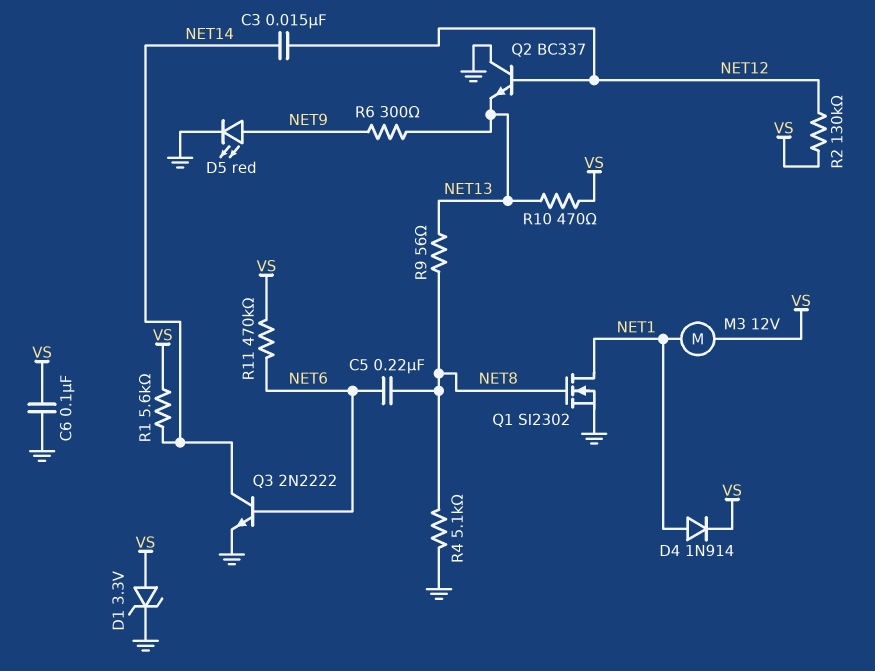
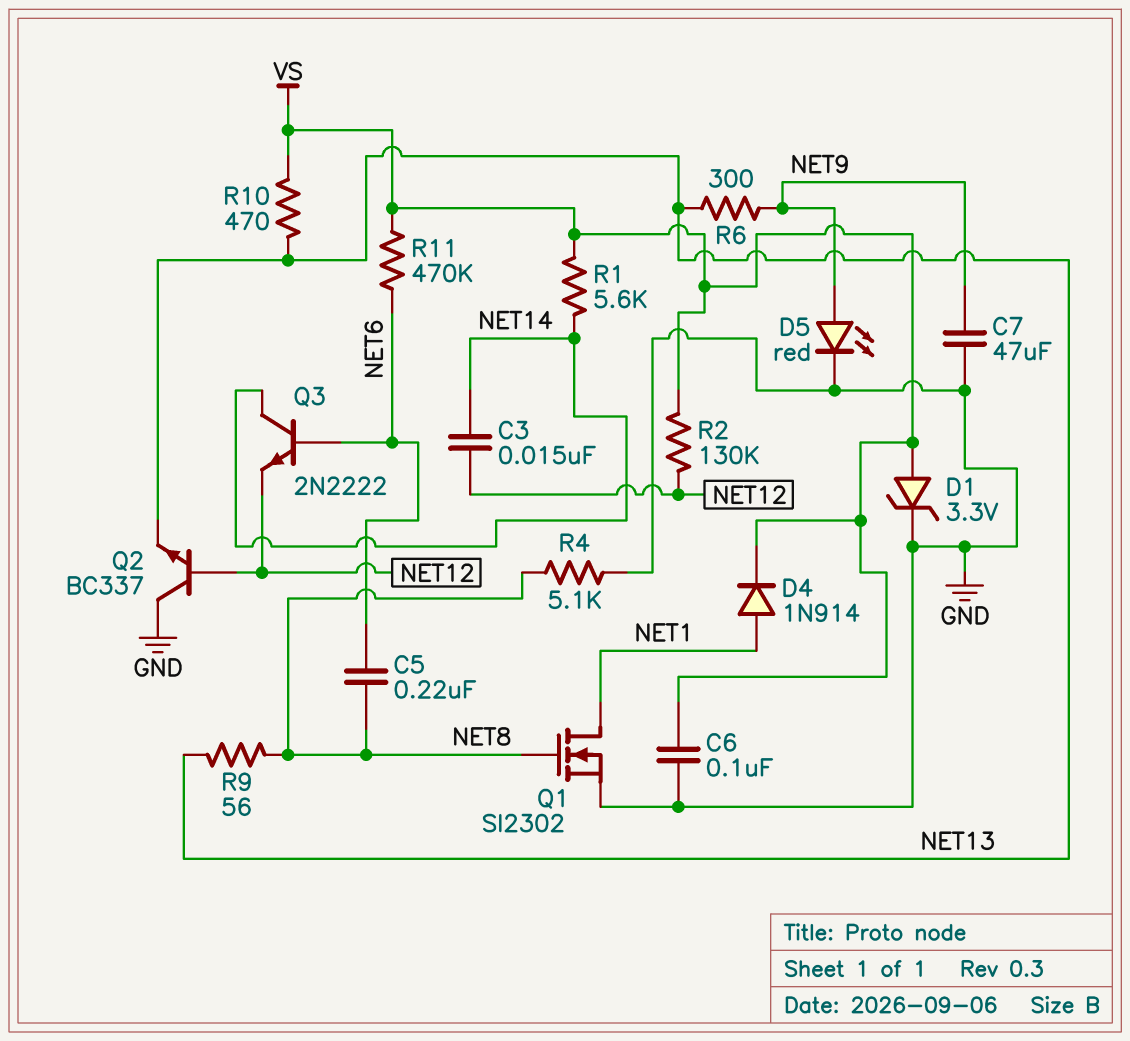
C7: none -> 47uF (GND, NET9)
M3: motor 12V (NET1, VS) -> none
Q3: NPN 2N2222 (B NET6, C NET14, E GND) -> NPN 2N2222 (B NET6, C NET14, E NET12)

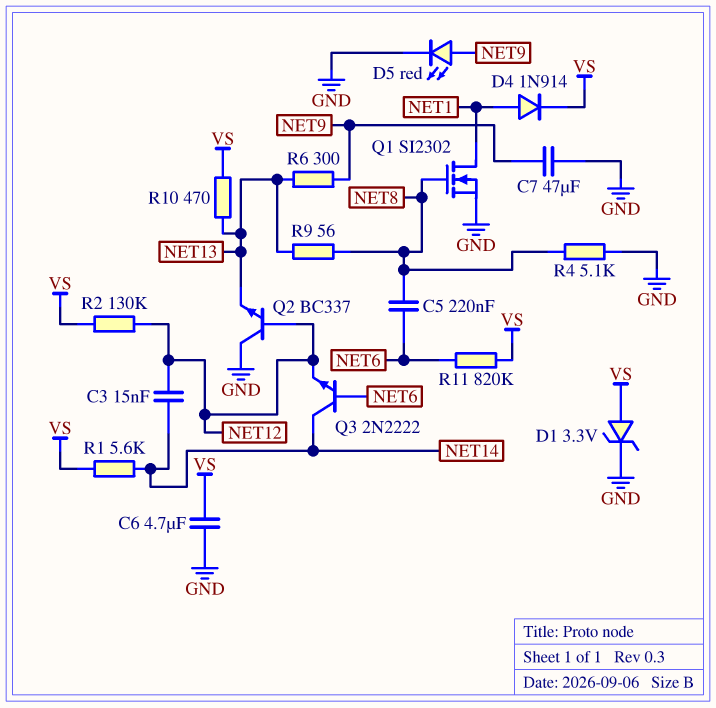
C6: 100nF (GND, VS) -> 4.7uF (GND, VS)
R11: 470k (NET6, VS) -> 820k (NET6, VS)

